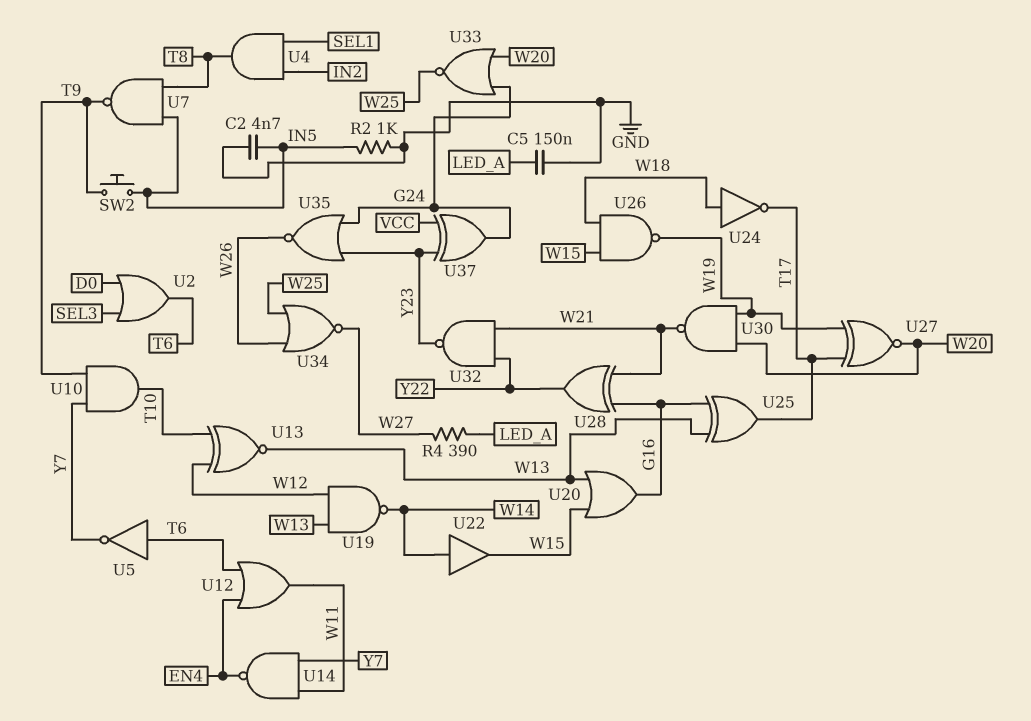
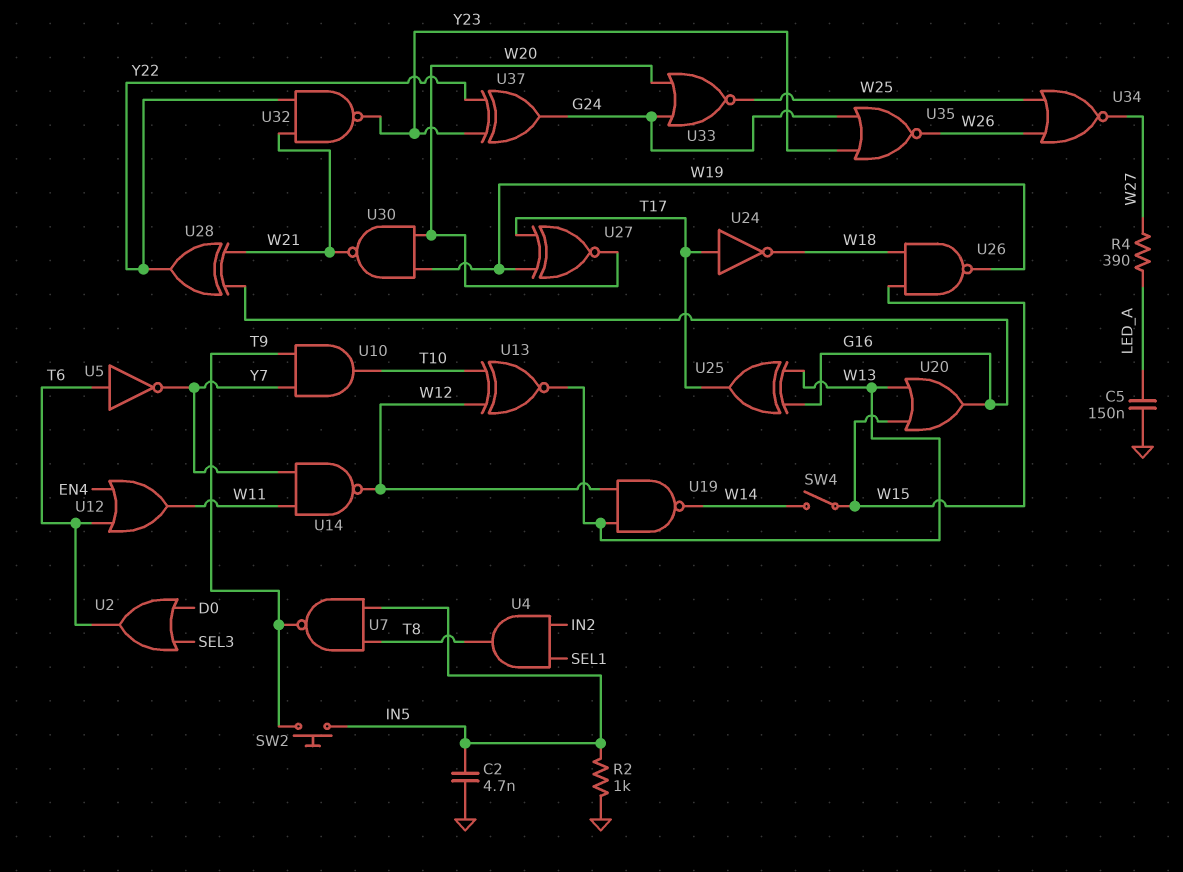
SW4: none -> switch (W14, W15)
U14: NAND (in W11, in Y7, out EN4) -> NAND (in W11, in Y7, out W12)
U22: buffer (in W14, out W15) -> none
U24: NOT (in W18, out T17) -> NOT (in T17, out W18)
U37: XOR (in VCC, in Y23, out G24) -> XOR (in Y22, in Y23, out G24)

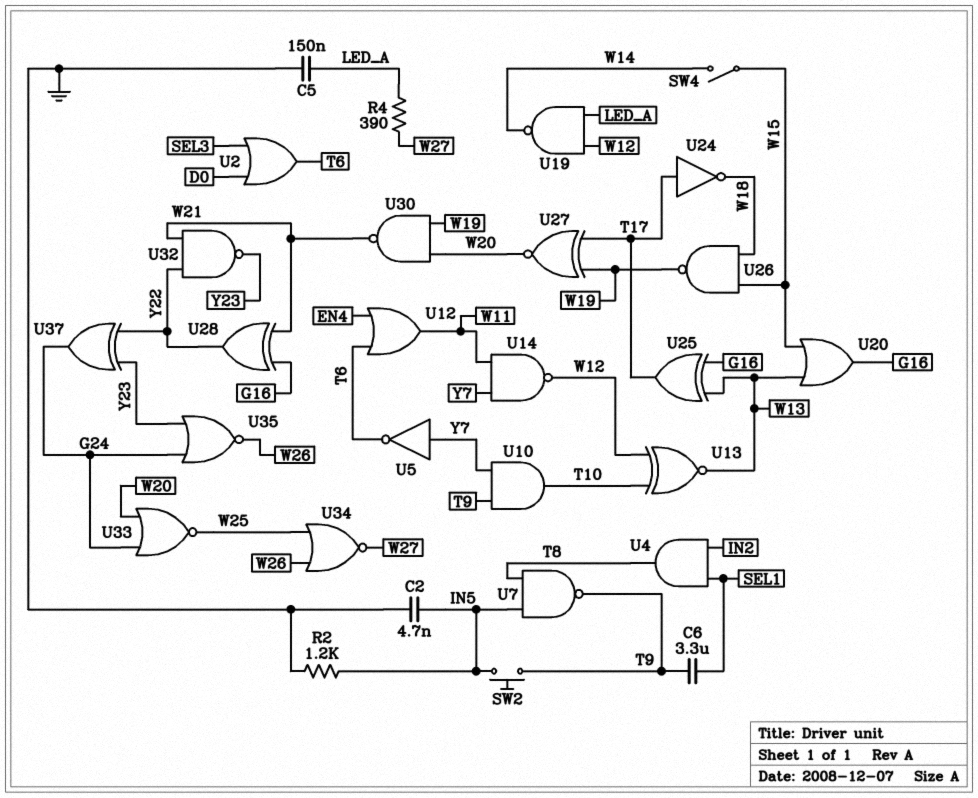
C6: none -> 3.3uF (SEL1, T9)
R2: 1k (GND, IN5) -> 1.2k (GND, IN5)
U5: NOT (in T6, out Y7) -> NOT (in Y7, out T6)
U19: NAND (in W12, in W13, out W14) -> NAND (in LED_A, in W12, out W14)

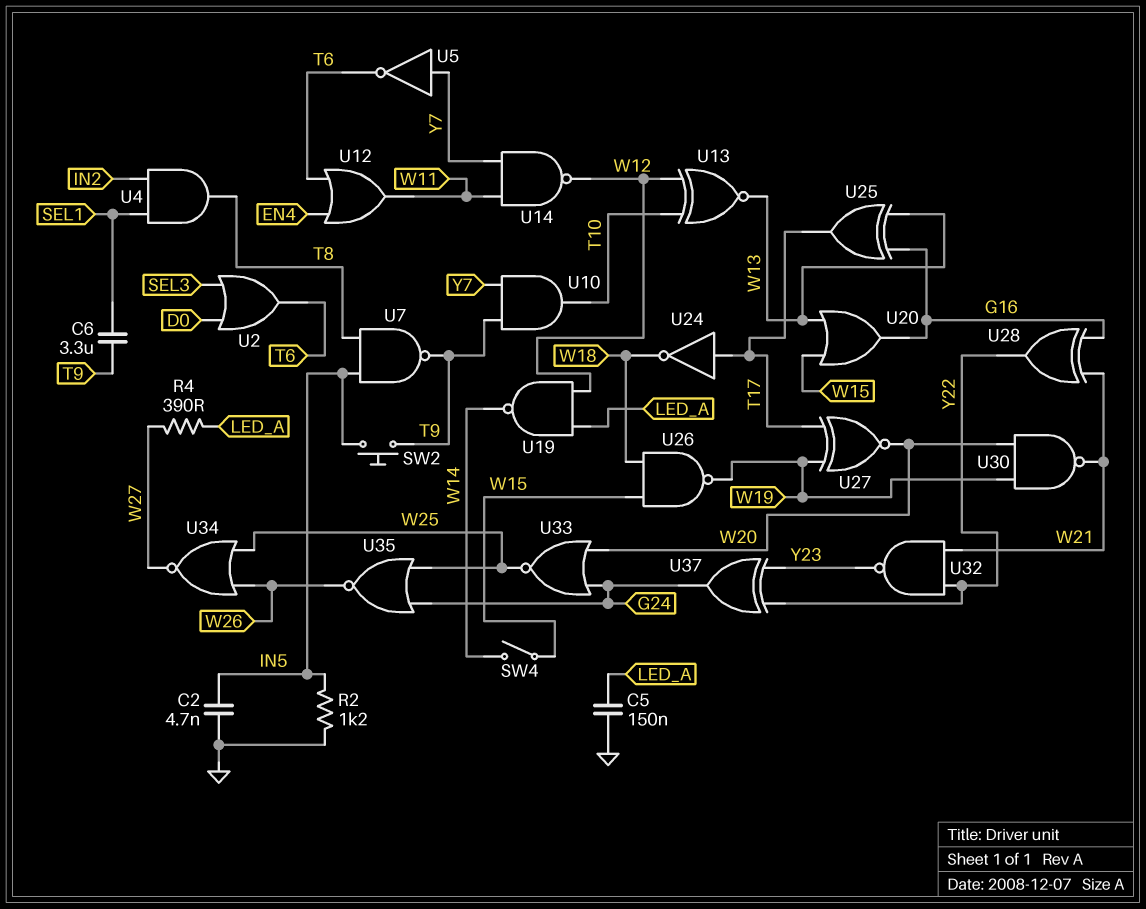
U35: NOR (in G24, in Y23, out W26) -> NOR (in G24, in W25, out W26)

